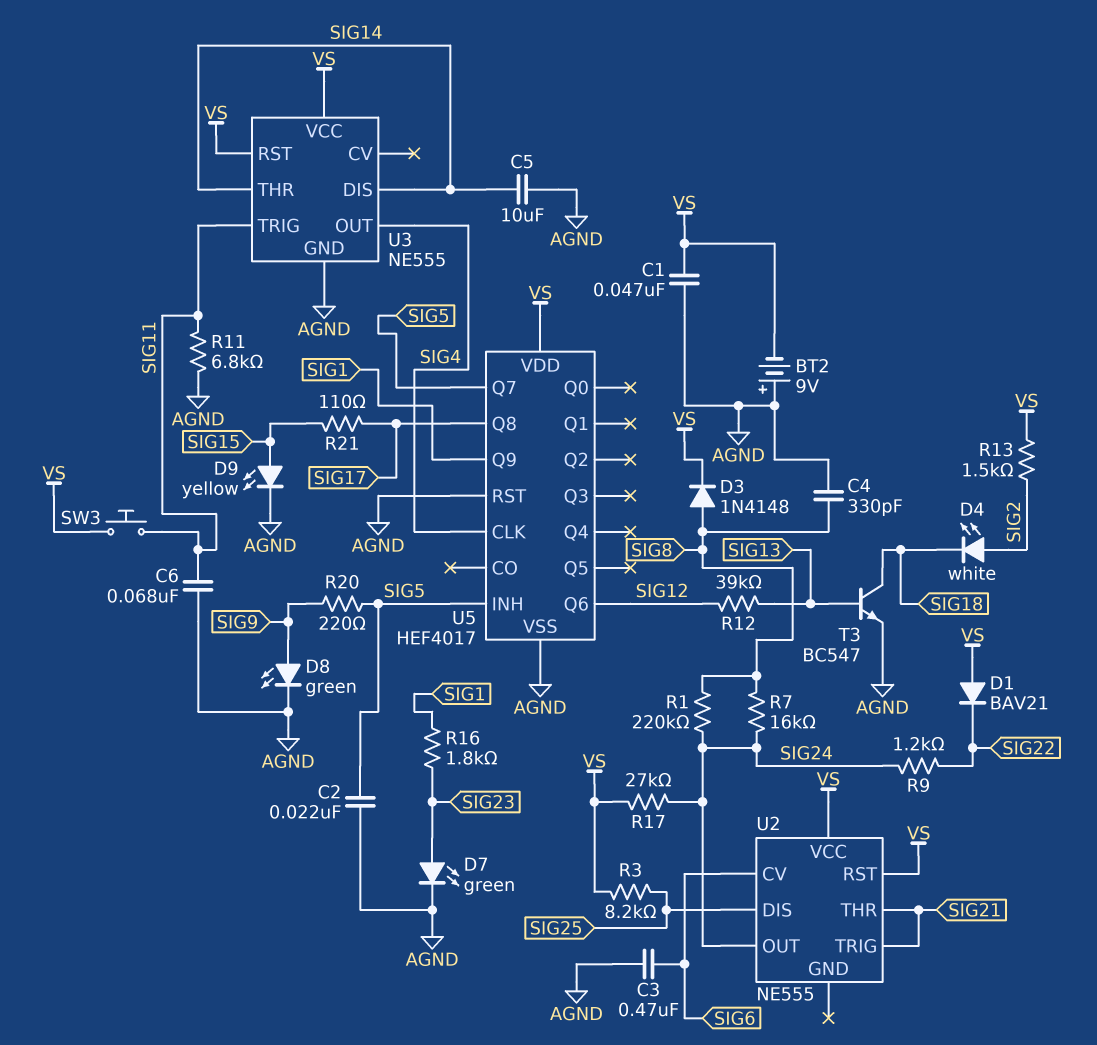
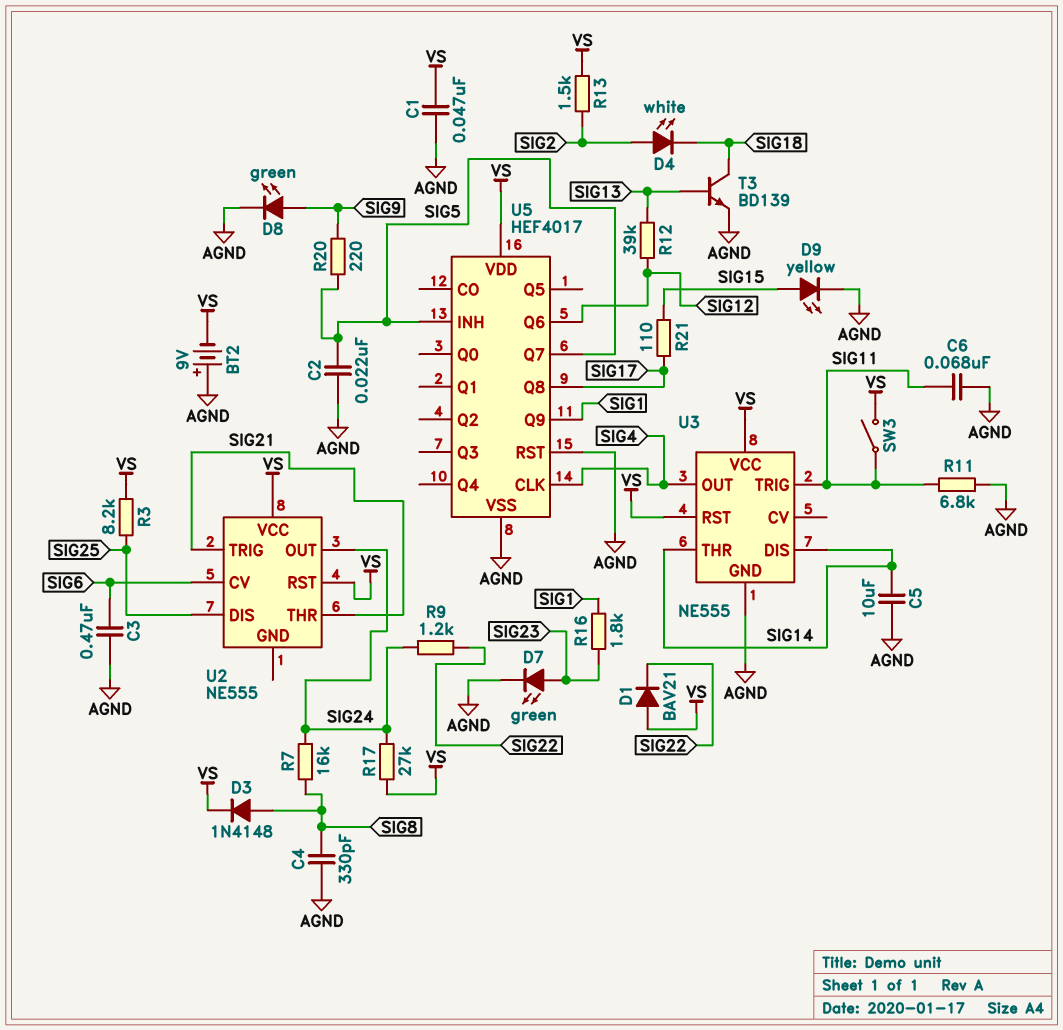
R1: 220k (SIG8, SIG24) -> none
SW3: button (SIG11, VS) -> switch (SIG11, VS)
T3: NPN BC547 (B SIG13, C SIG18, E AGND) -> NPN BD139 (B SIG13, C SIG18, E AGND)

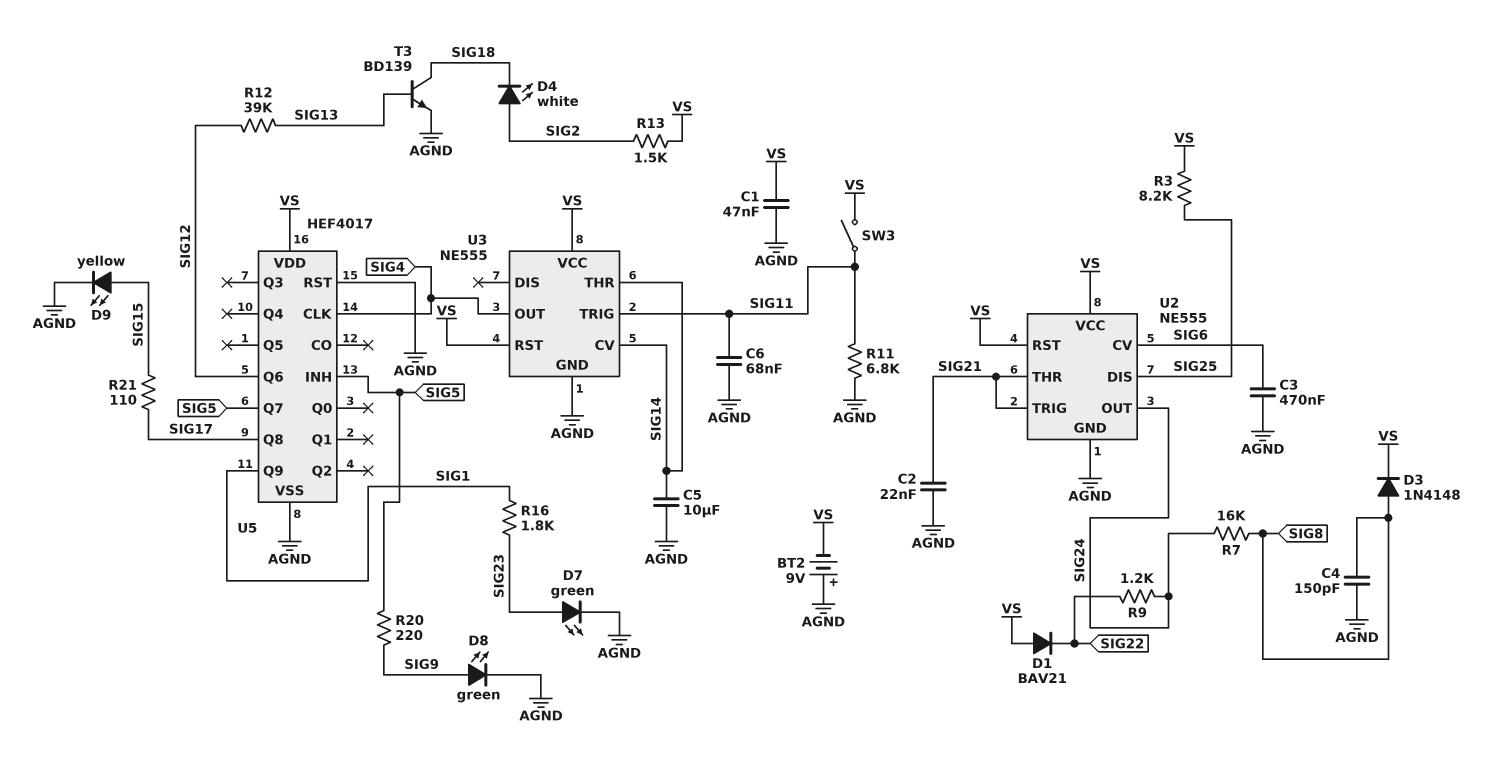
C2: 22nF (AGND, SIG5) -> 22nF (AGND, SIG21)
C4: 330pF (AGND, SIG8) -> 150pF (AGND, SIG8)
R17: 27k (SIG24, VS) -> none
U2 pin GND: none -> AGND
U3 pin CV: none -> SIG14
U3 pin DIS: SIG14 -> none

